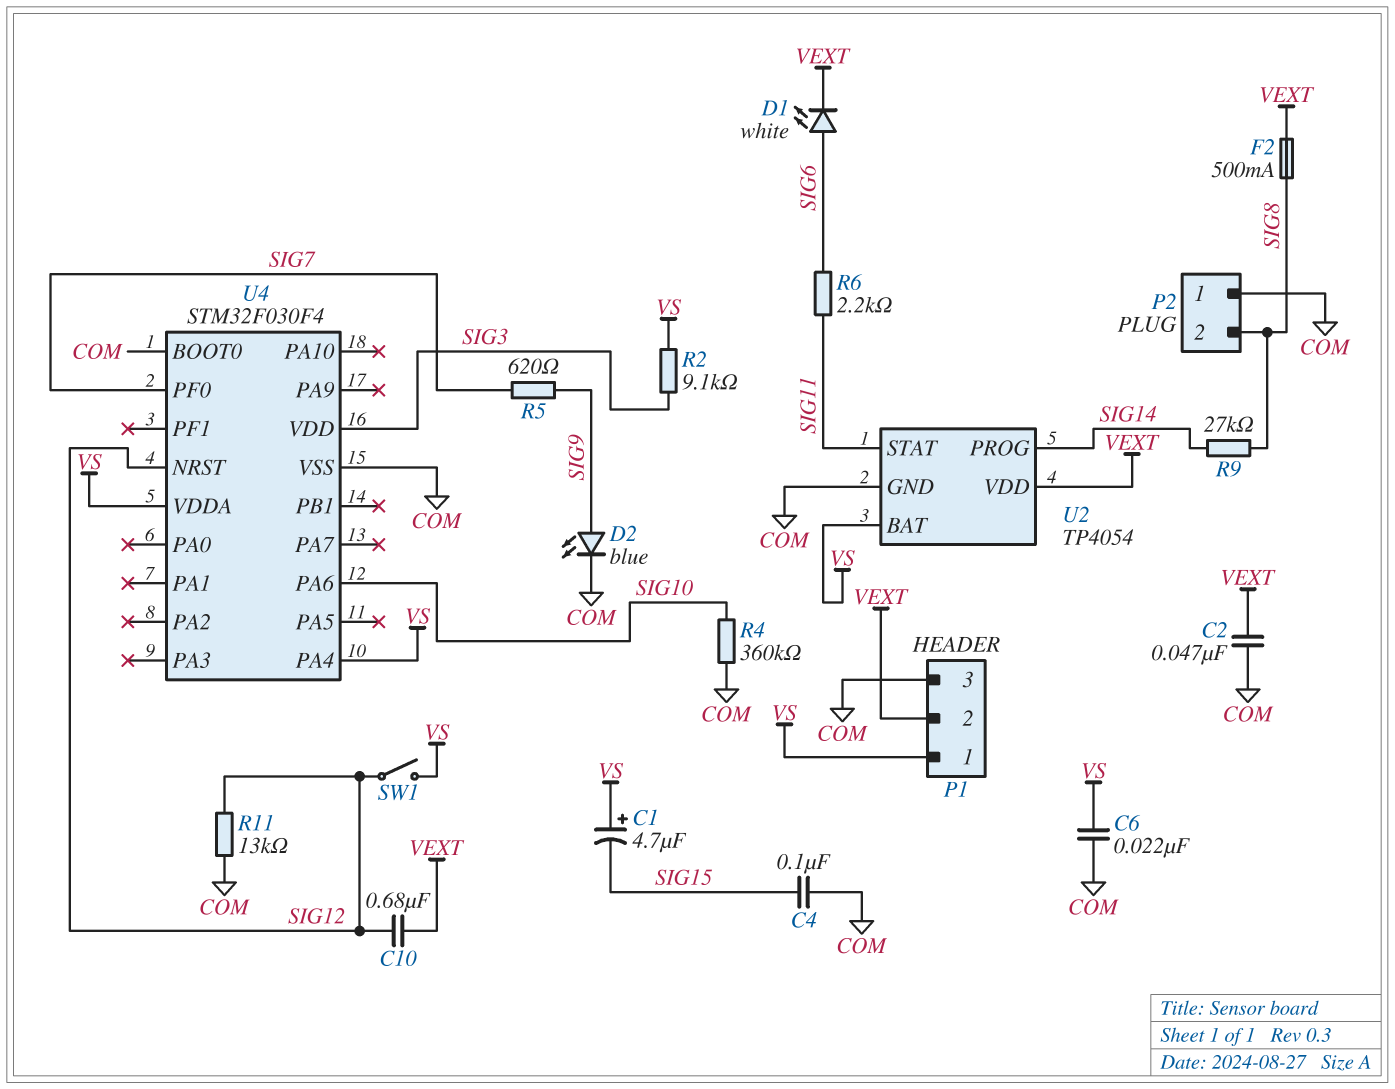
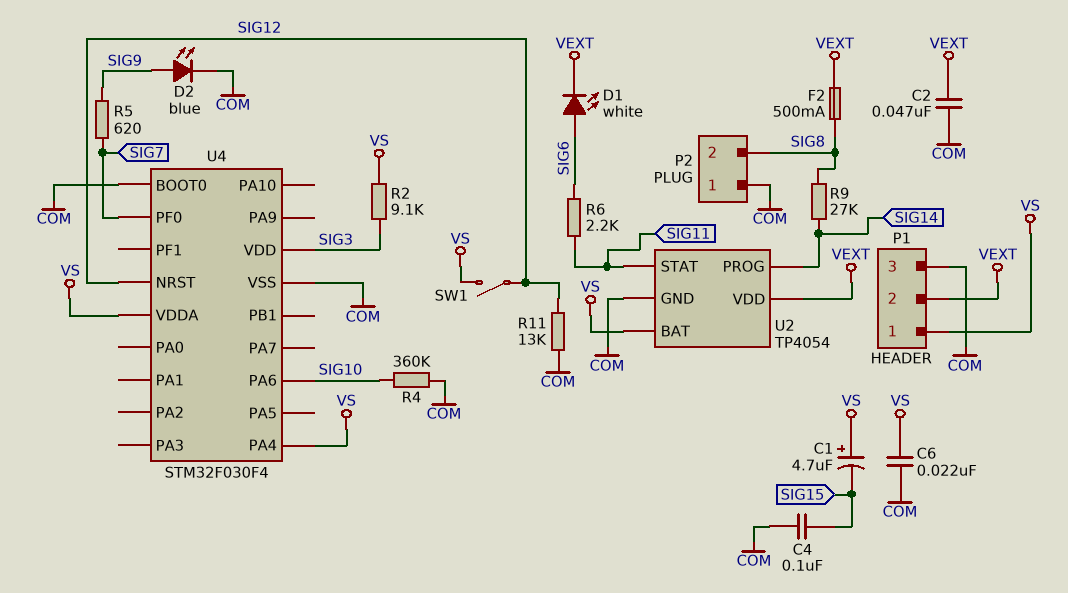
C10: 680nF (SIG12, VEXT) -> none

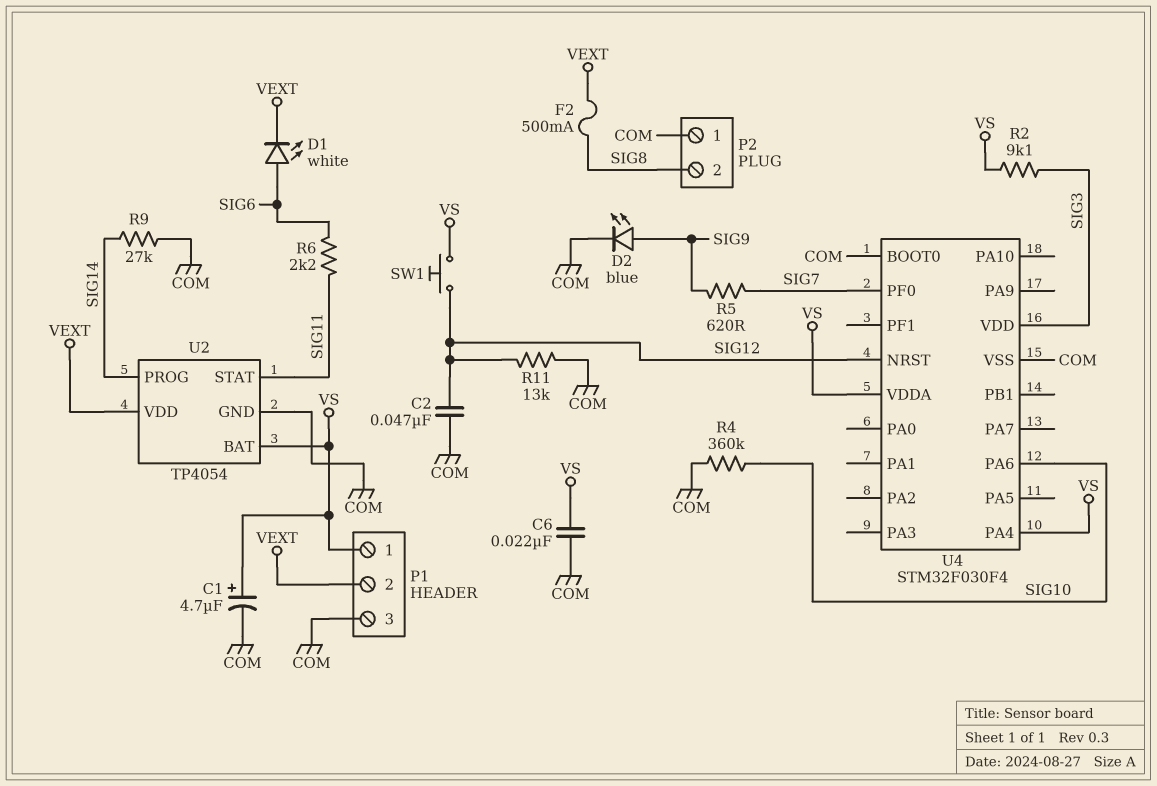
C1: 4.7uF (plus VS, minus SIG15) -> 4.7uF (plus VS, minus COM)
C2: 47nF (COM, VEXT) -> 47nF (COM, SIG12)
C4: 100nF (COM, SIG15) -> none
R9: 27k (SIG8, SIG14) -> 27k (COM, SIG14)
SW1: switch (SIG12, VS) -> button (SIG12, VS)

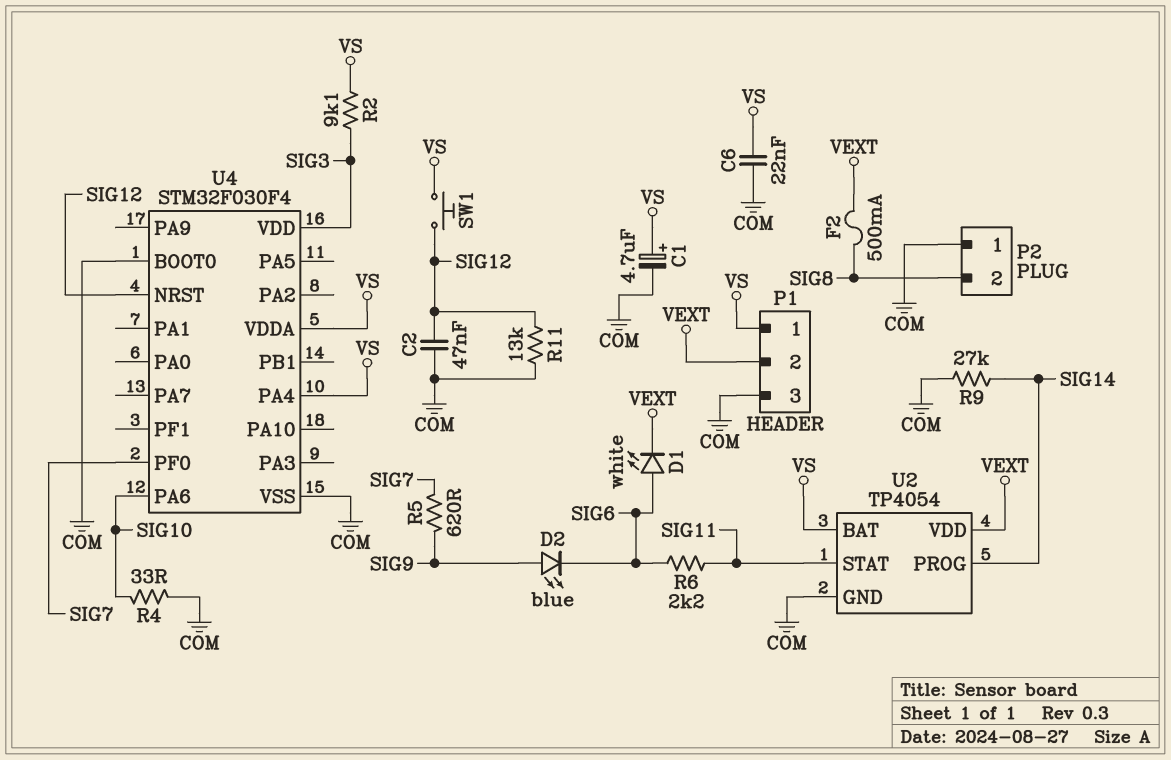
D2: LED blue (A SIG9, K COM) -> LED blue (A SIG9, K SIG6)
R4: 360k (COM, SIG10) -> 33 (COM, SIG10)

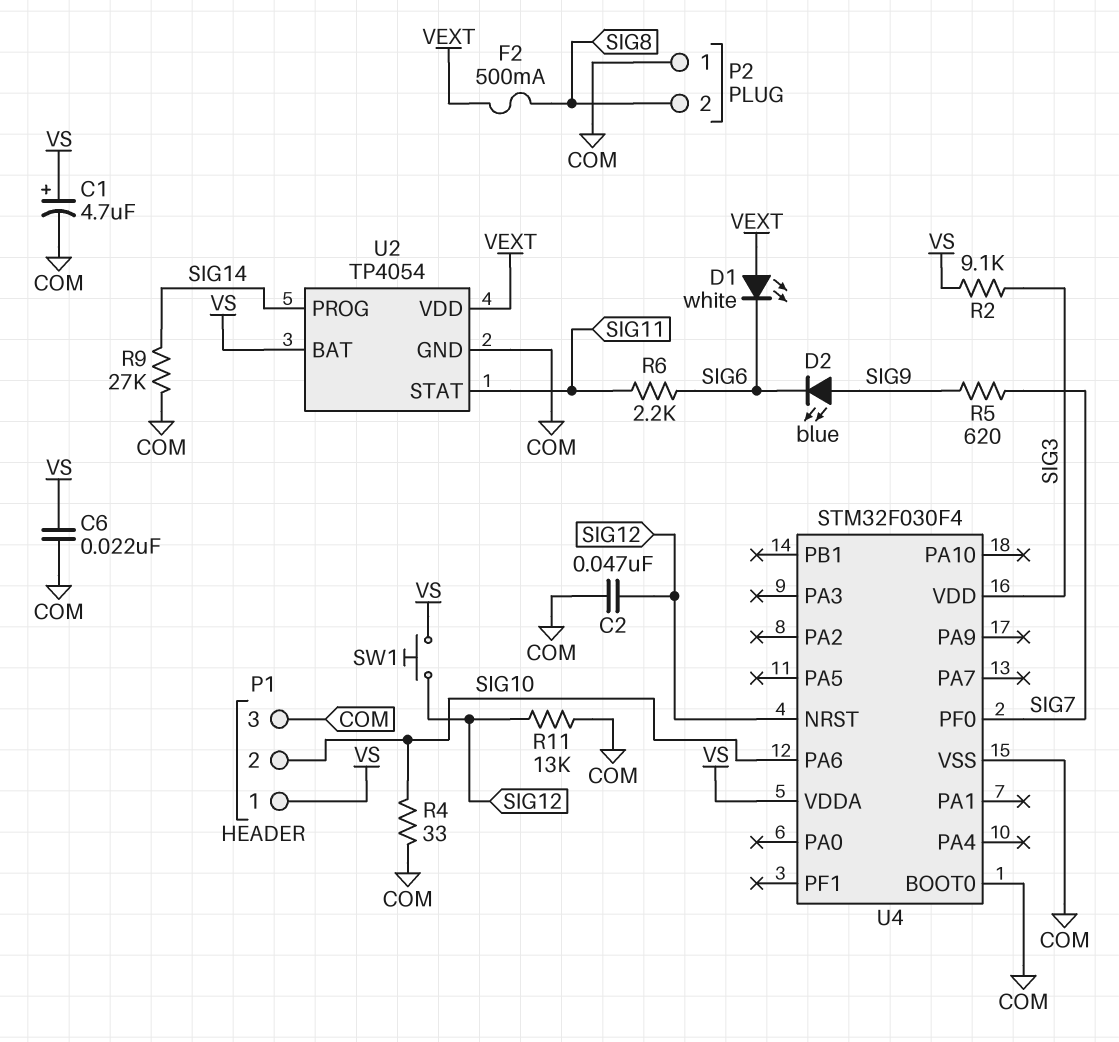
D1: LED white (A SIG6, K VEXT) -> LED white (A VEXT, K SIG6)
P1 pin 2: VEXT -> SIG10
U4 pin PA4: VS -> none

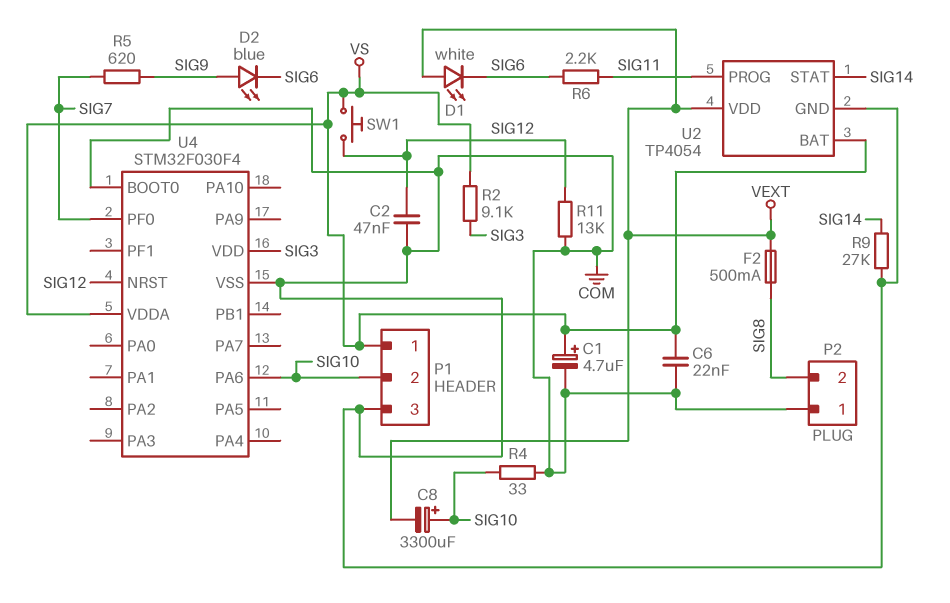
C8: none -> 3300uF (plus SIG10, minus VEXT)
U2 pin PROG: SIG14 -> SIG11
U2 pin STAT: SIG11 -> SIG14

